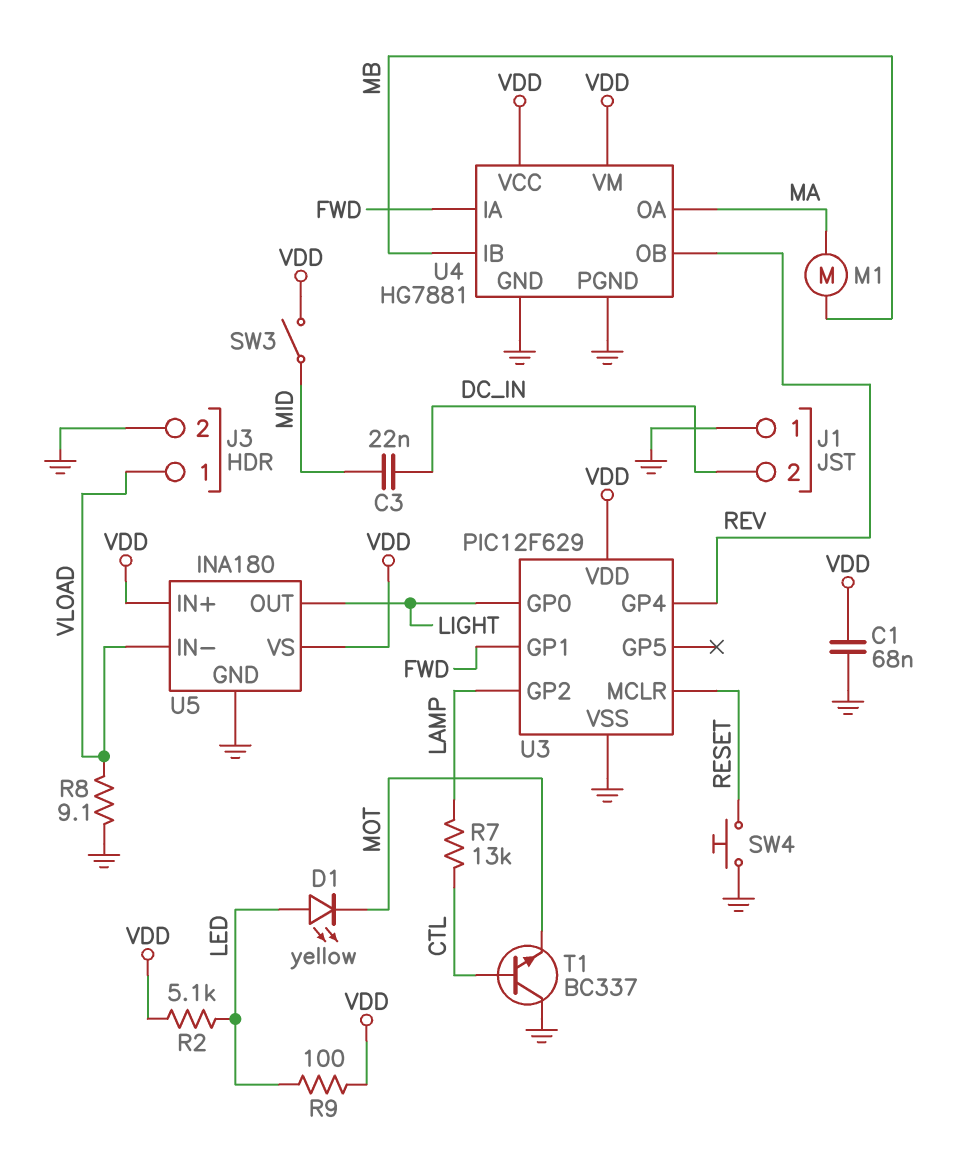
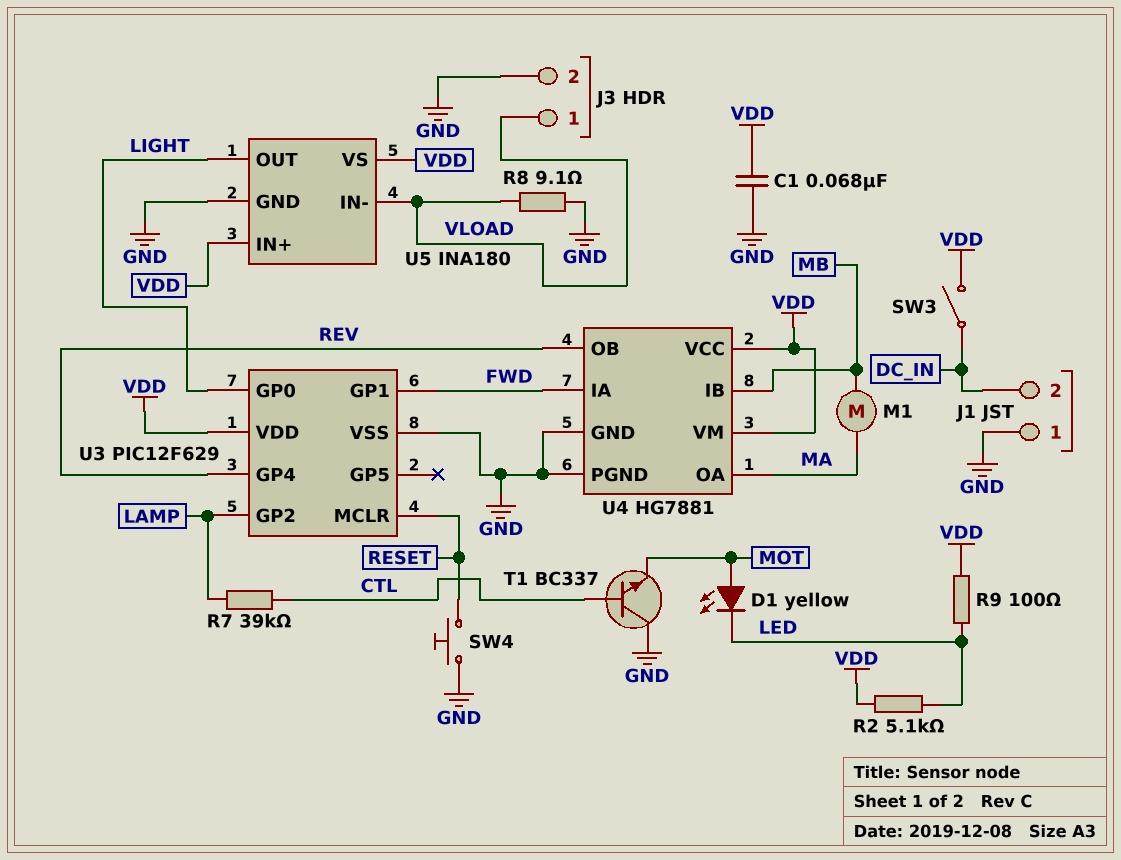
C3: 22nF (DC_IN, MID) -> none
D1: LED yellow (A LED, K MOT) -> LED yellow (A MOT, K LED)
R7: 13k (CTL, LAMP) -> 39k (CTL, LAMP)
SW3: switch (MID, VDD) -> switch (DC_IN, VDD)

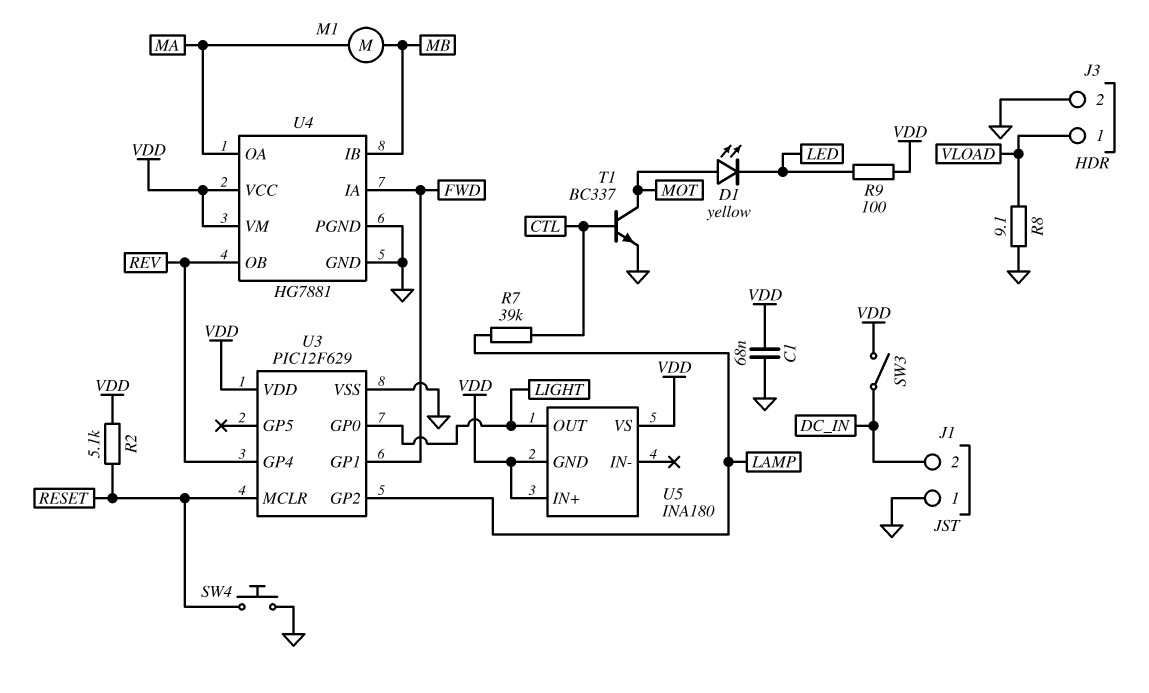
R2: 5.1k (LED, VDD) -> 5.1k (RESET, VDD)
T1: NPN BC337 (B CTL, C GND, E MOT) -> NPN BC337 (B CTL, C MOT, E GND)
U5 pin GND: GND -> VDD
U5 pin IN-: VLOAD -> none

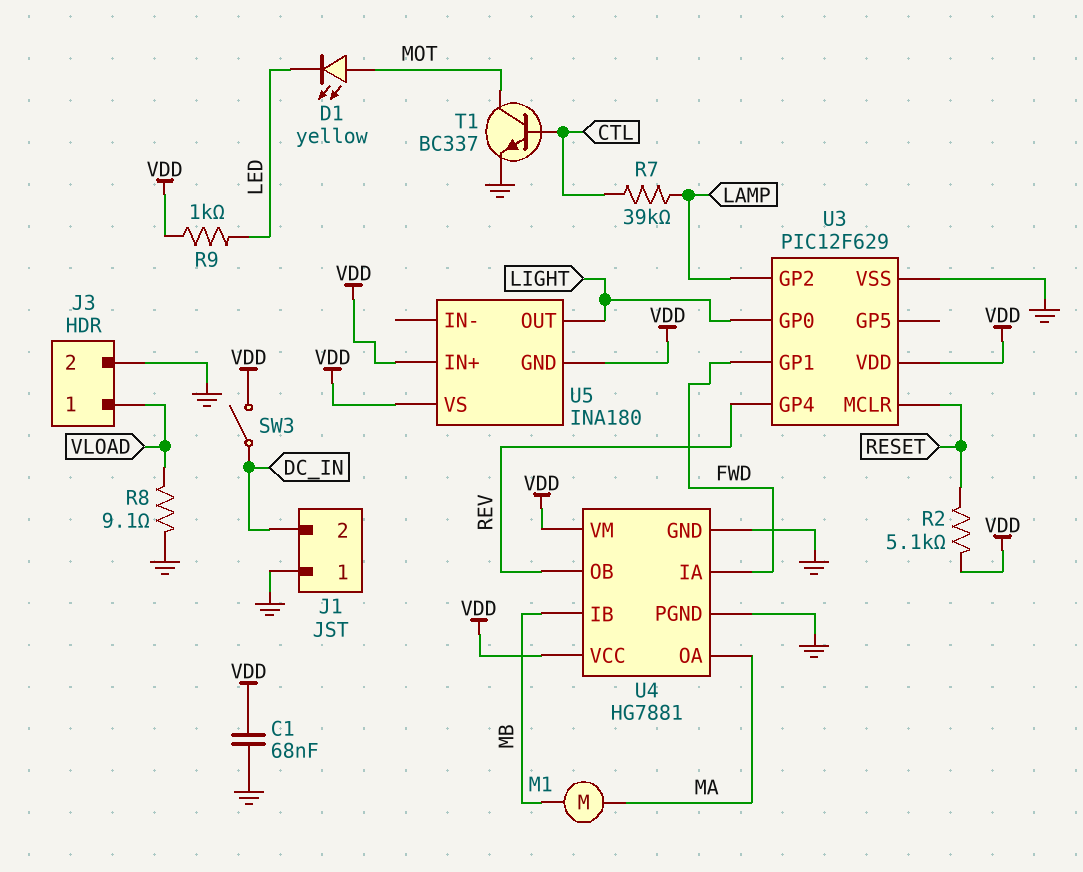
R9: 100 (LED, VDD) -> 1k (LED, VDD)
SW4: button (GND, RESET) -> none

